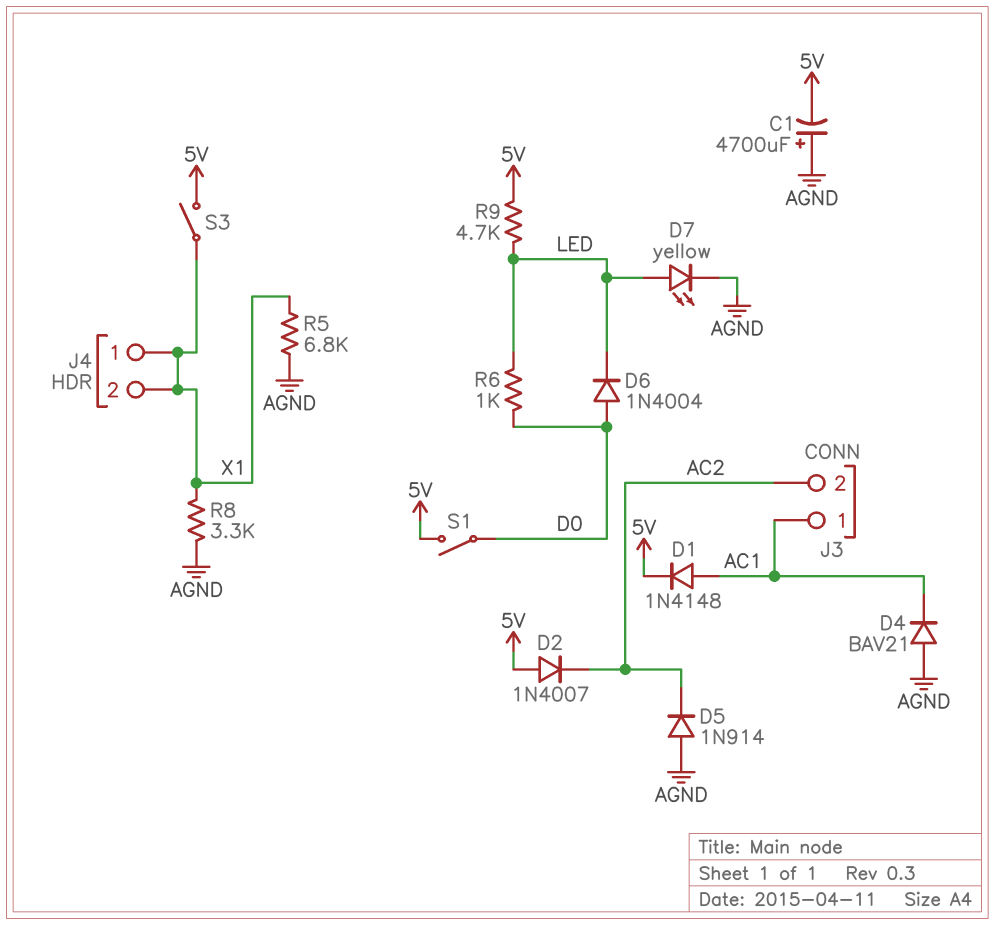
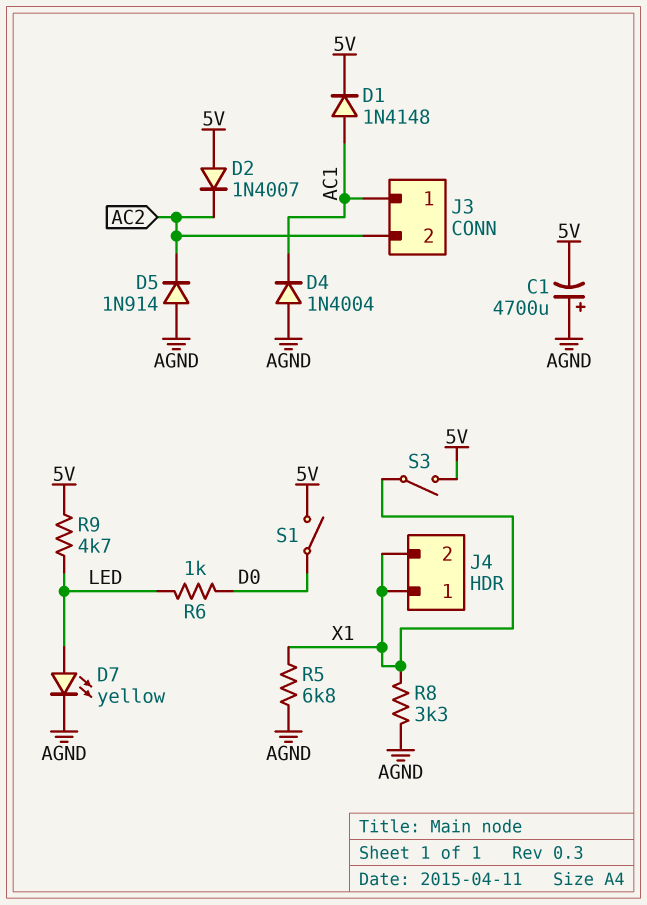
D4: diode BAV21 (A AGND, K AC1) -> diode 1N4004 (A AGND, K AC1)
D6: diode 1N4004 (A D0, K LED) -> none

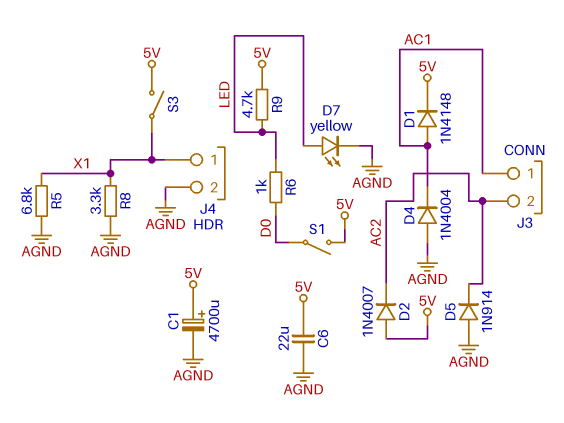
C1: 4700uF (plus AGND, minus 5V) -> 4700uF (plus 5V, minus AGND)
C6: none -> 22uF (5V, AGND)
J4 pin 2: X1 -> AGND

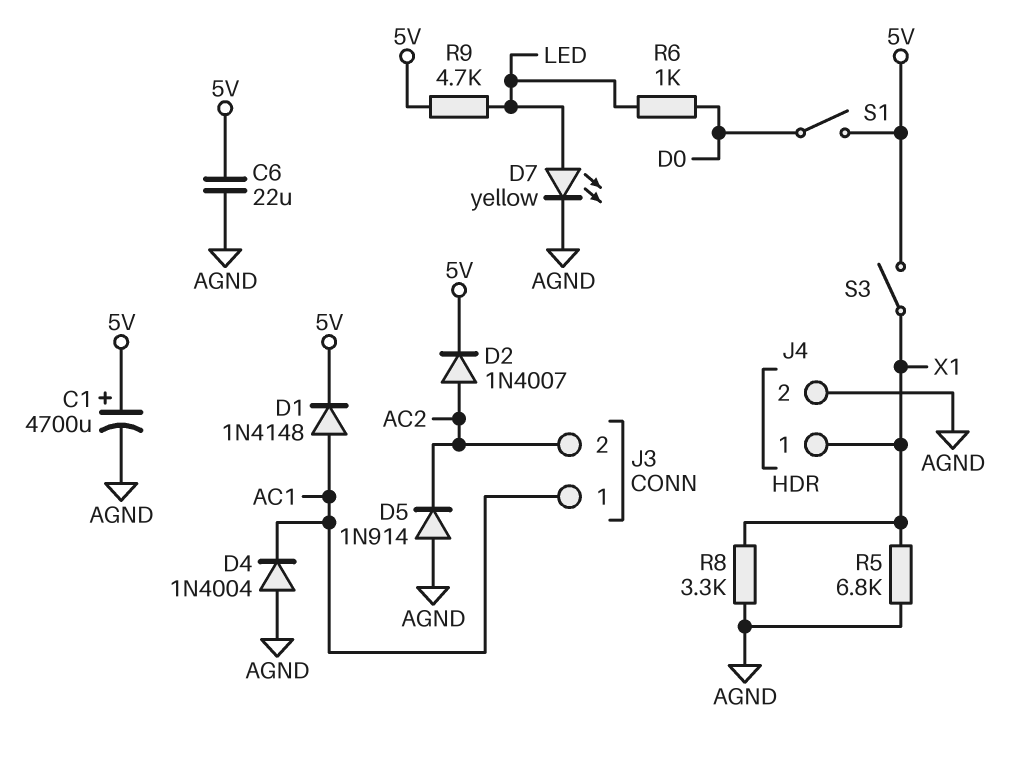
D2: diode 1N4007 (A 5V, K AC2) -> diode 1N4007 (A AC2, K 5V)

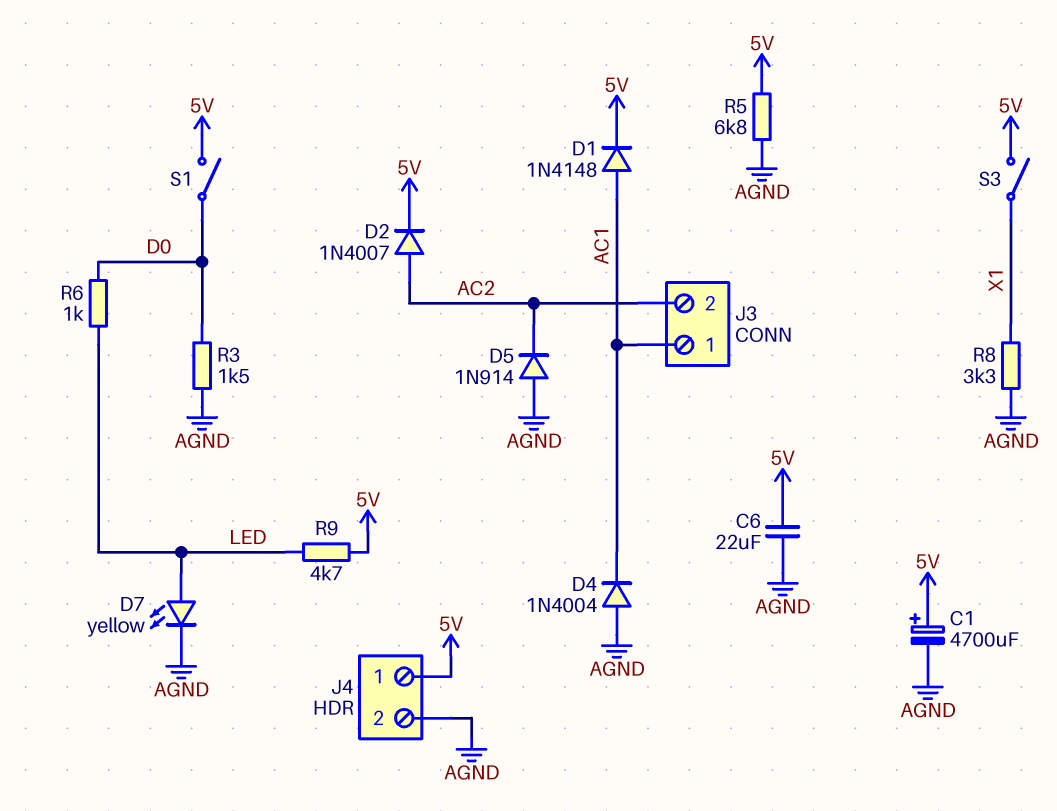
J4 pin 1: X1 -> 5V
R3: none -> 1.5k (AGND, D0)
R5: 6.8k (AGND, X1) -> 6.8k (5V, AGND)

